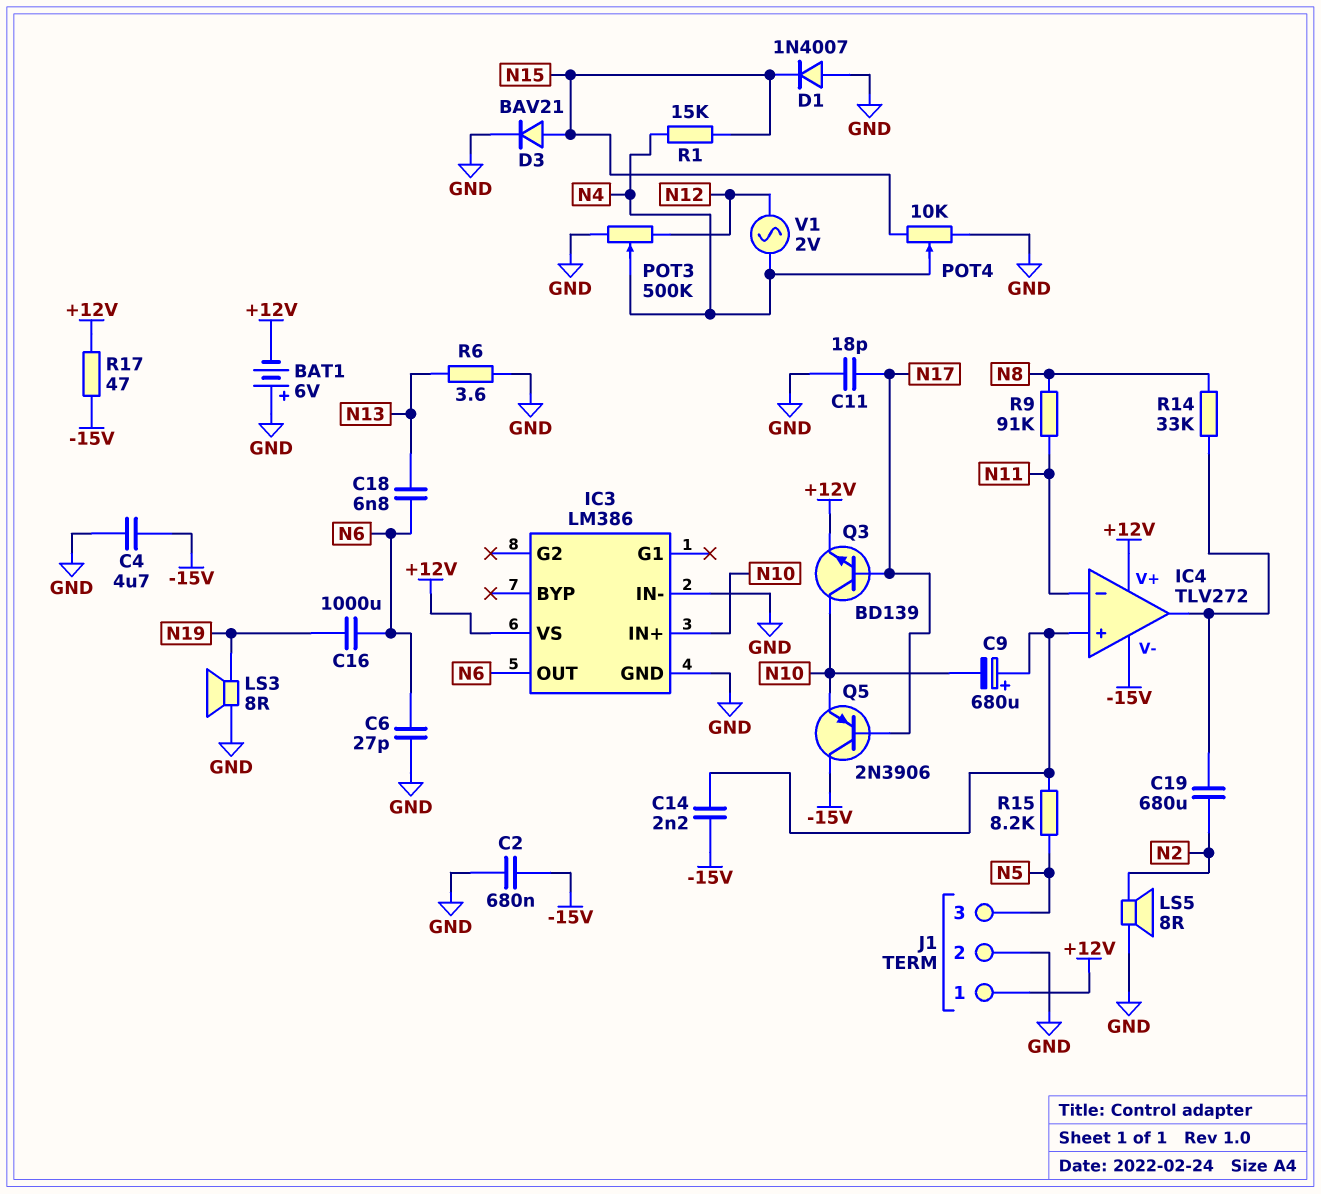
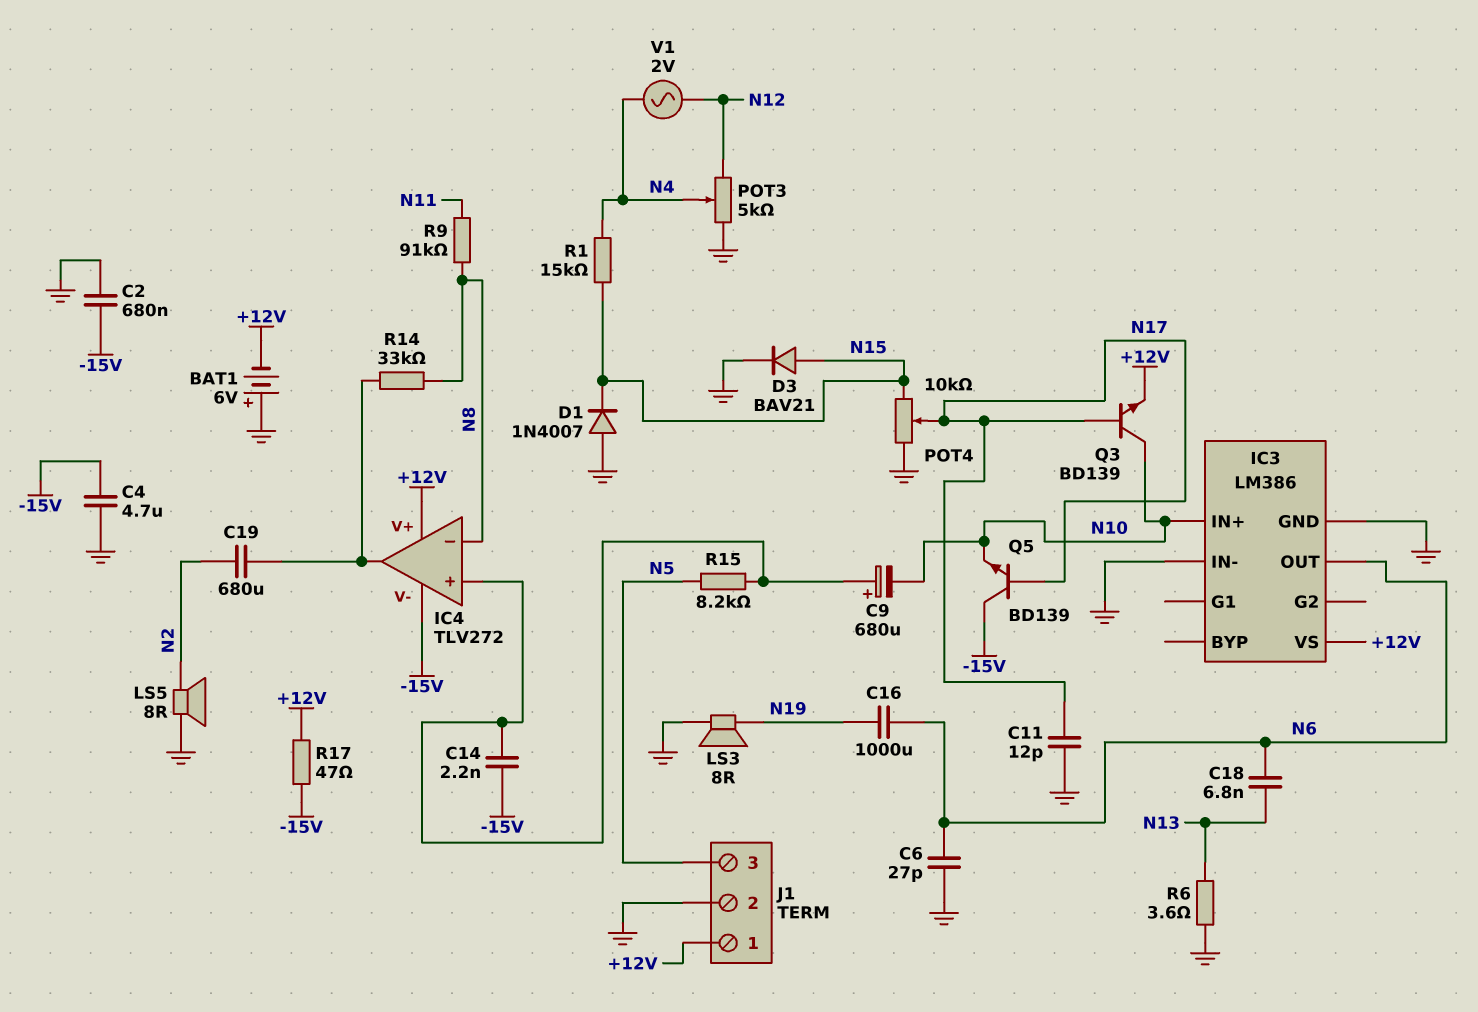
C11: 18pF (GND, N17) -> 12pF (GND, N17)
IC4 pin in-: N11 -> N8
POT3: 500k (GND, N12, wiper N4) -> 5k (GND, N12, wiper N4)
POT4: 10k (GND, N15, wiper N4) -> 10k (GND, N15, wiper N17)
Q5: PNP 2N3906 (B N17, C -15V, E N10) -> NPN BD139 (B N17, C -15V, E N10)

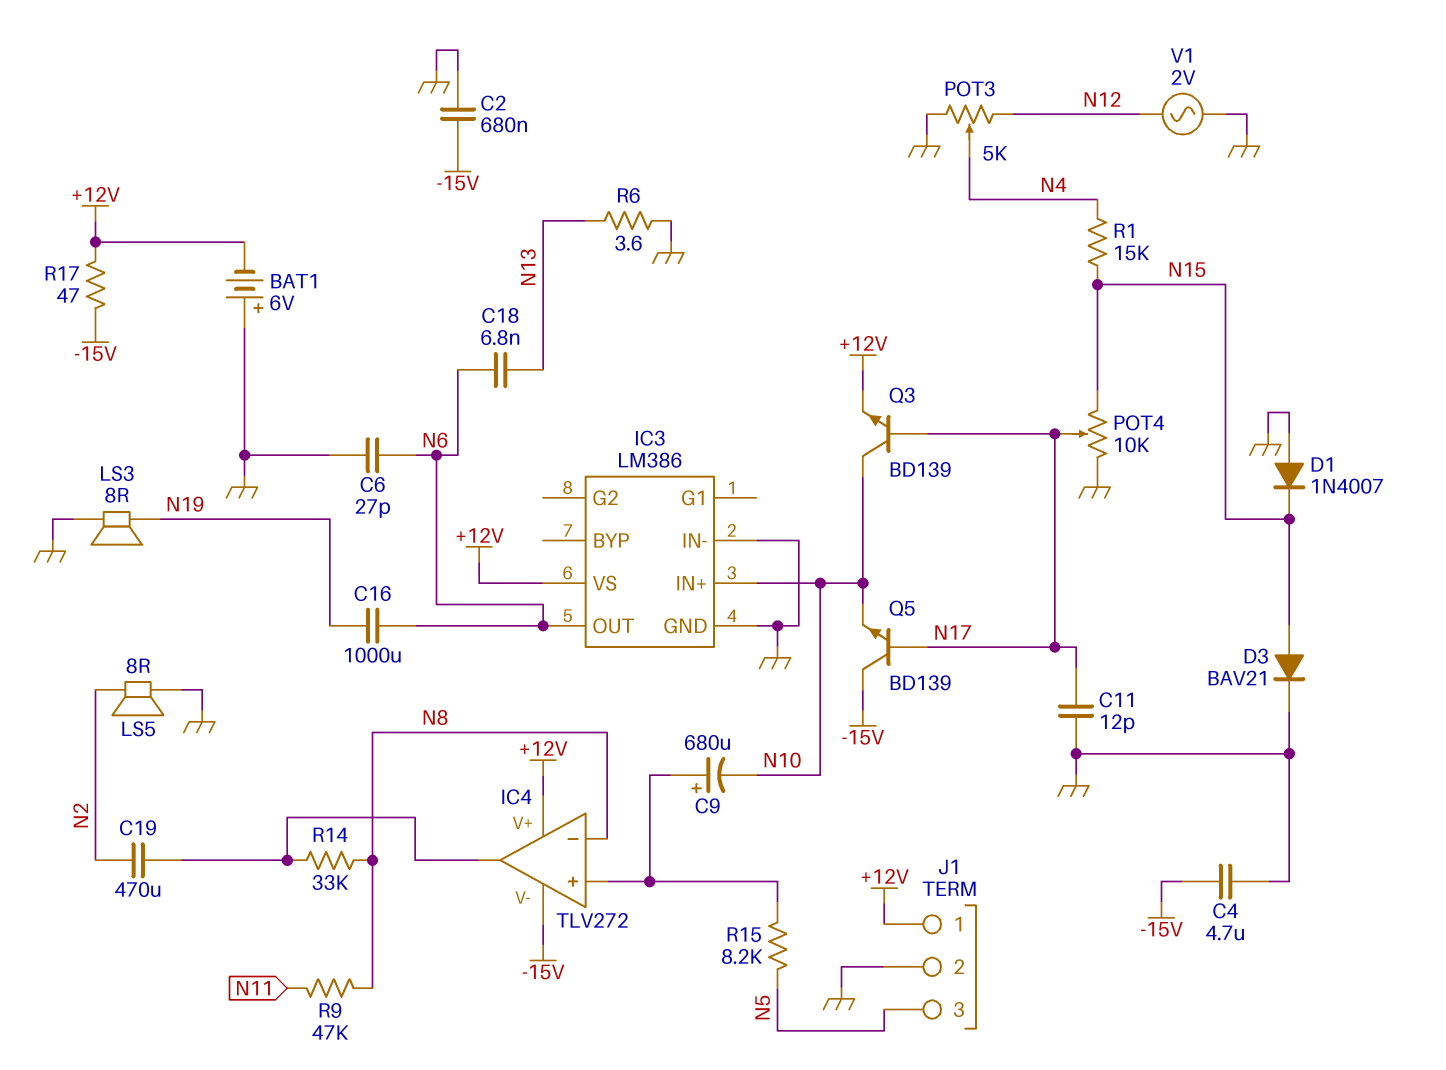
C14: 2.2nF (-15V, IC4/in+) -> none
C19: 680uF (IC4/out, N2) -> 470uF (IC4/out, N2)
R9: 91k (N8, N11) -> 47k (N8, N11)
V1: AC 2V (N4, N12) -> AC 2V (GND, N12)

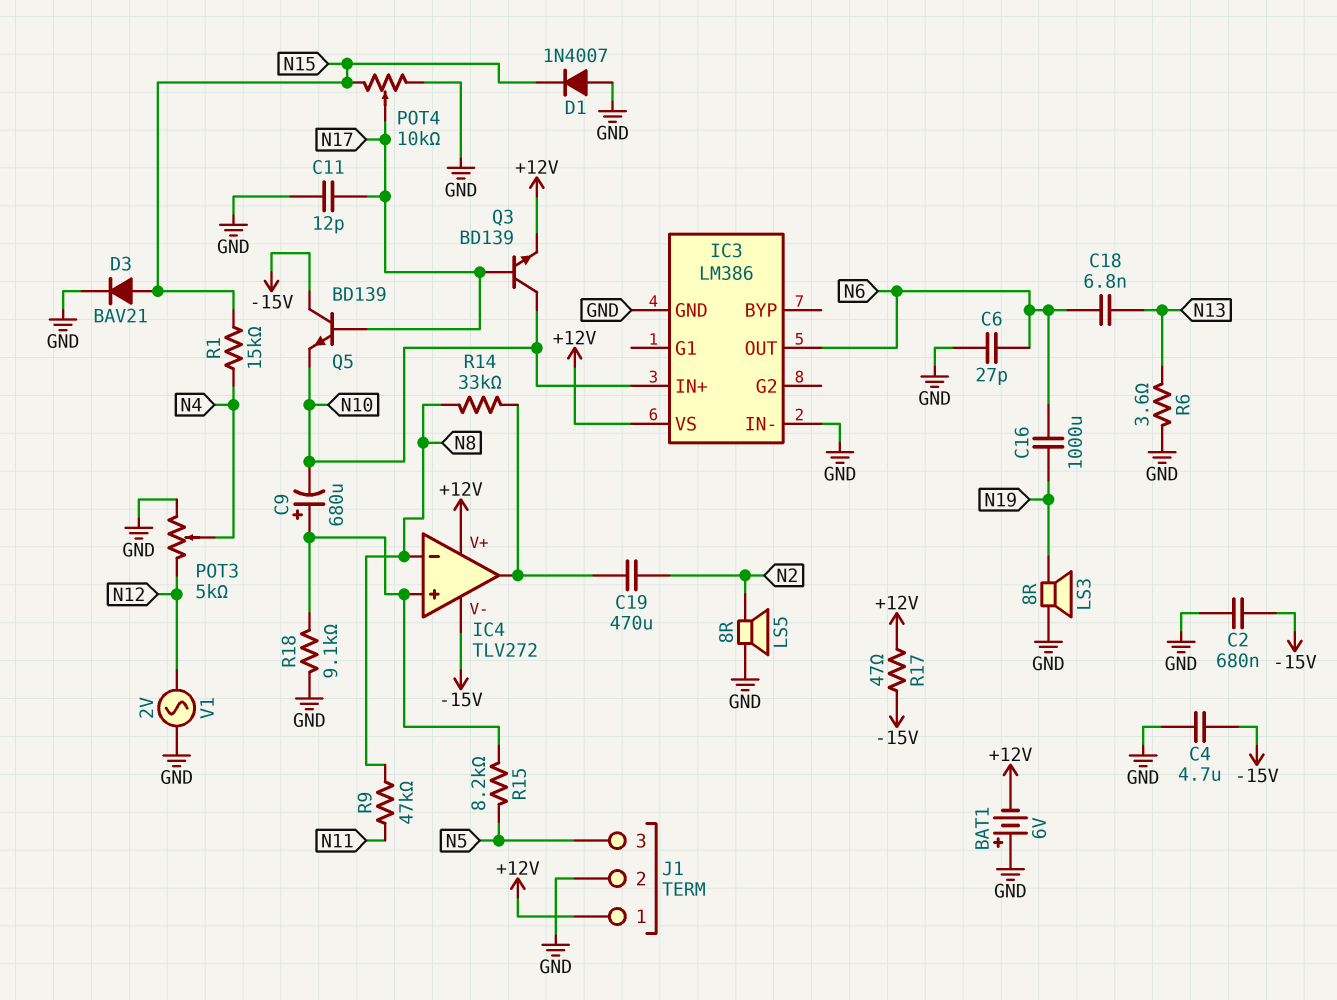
R18: none -> 9.1k (GND, IC4/in+)

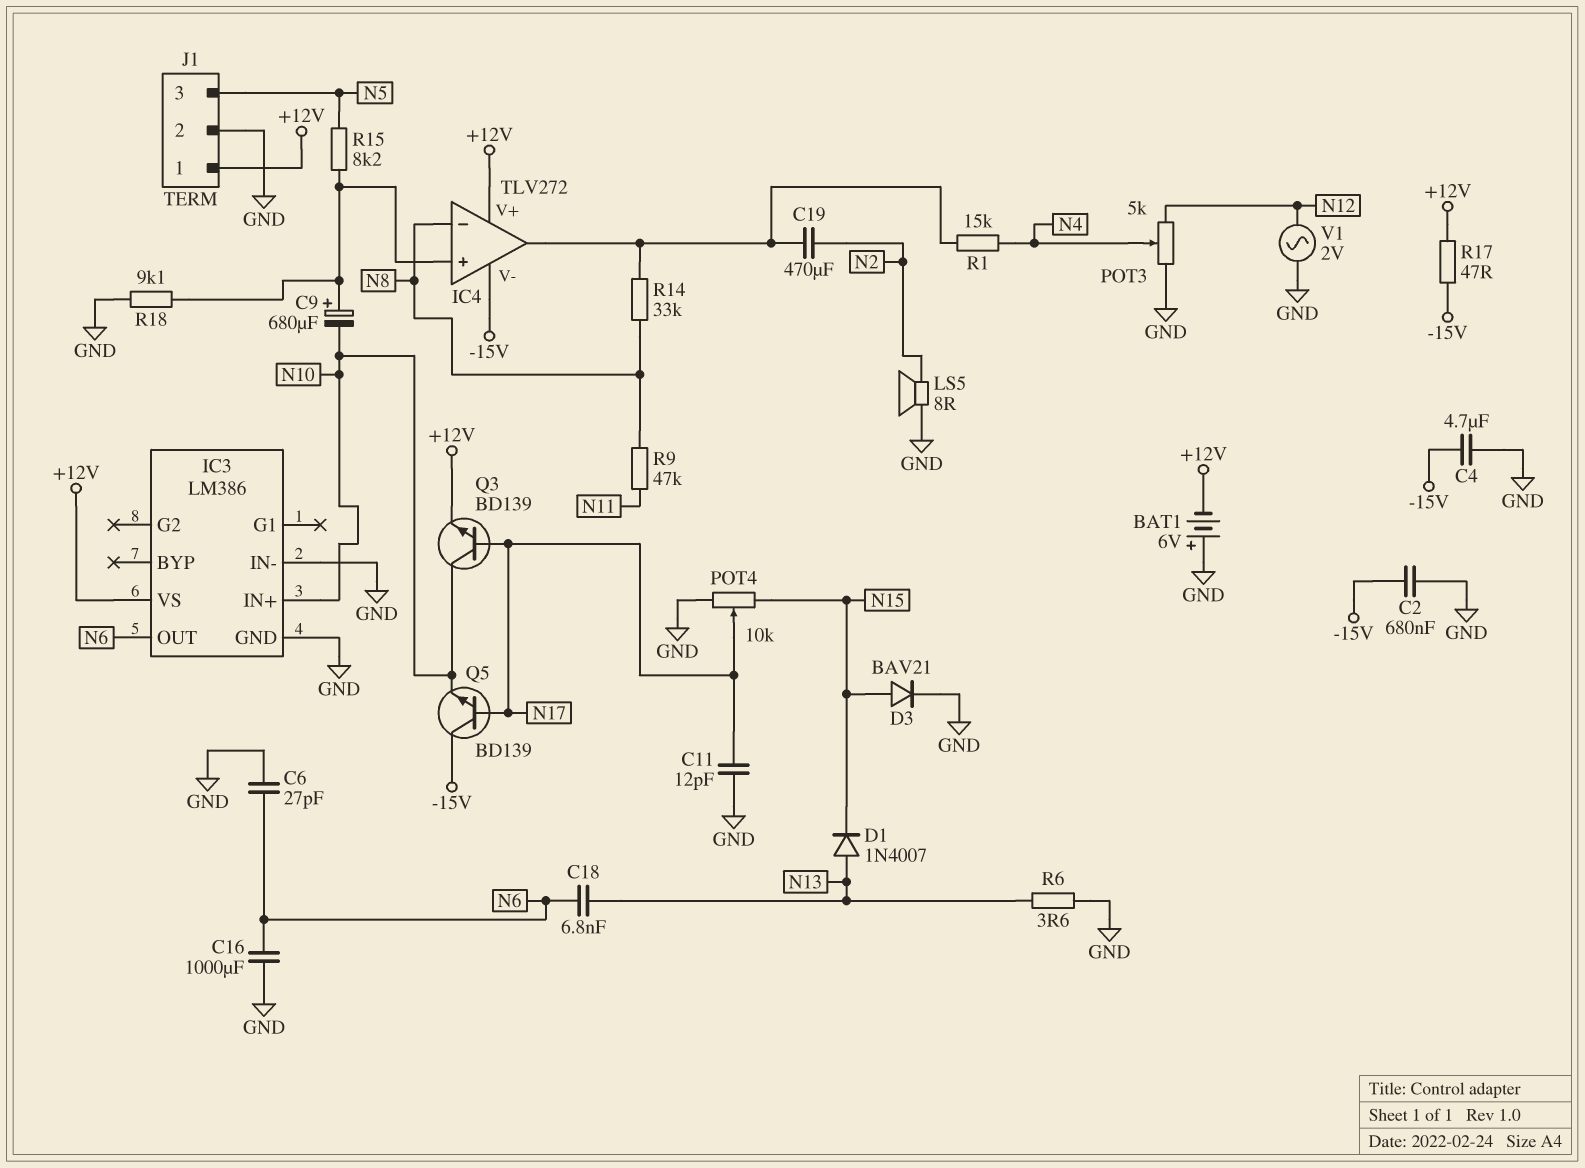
C16: 1000uF (N6, N19) -> 1000uF (GND, N6)
D1: diode 1N4007 (A GND, K N15) -> diode 1N4007 (A N13, K N15)
LS3: speaker 8R (GND, N19) -> none
R1: 15k (N4, N15) -> 15k (IC4/out, N4)

